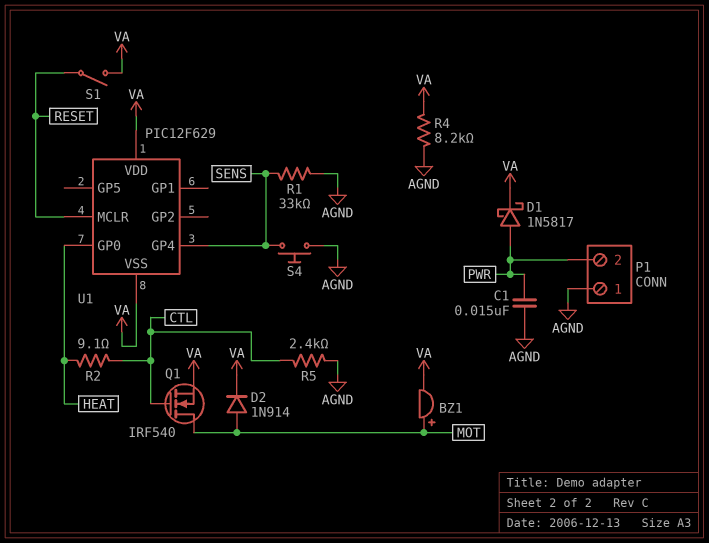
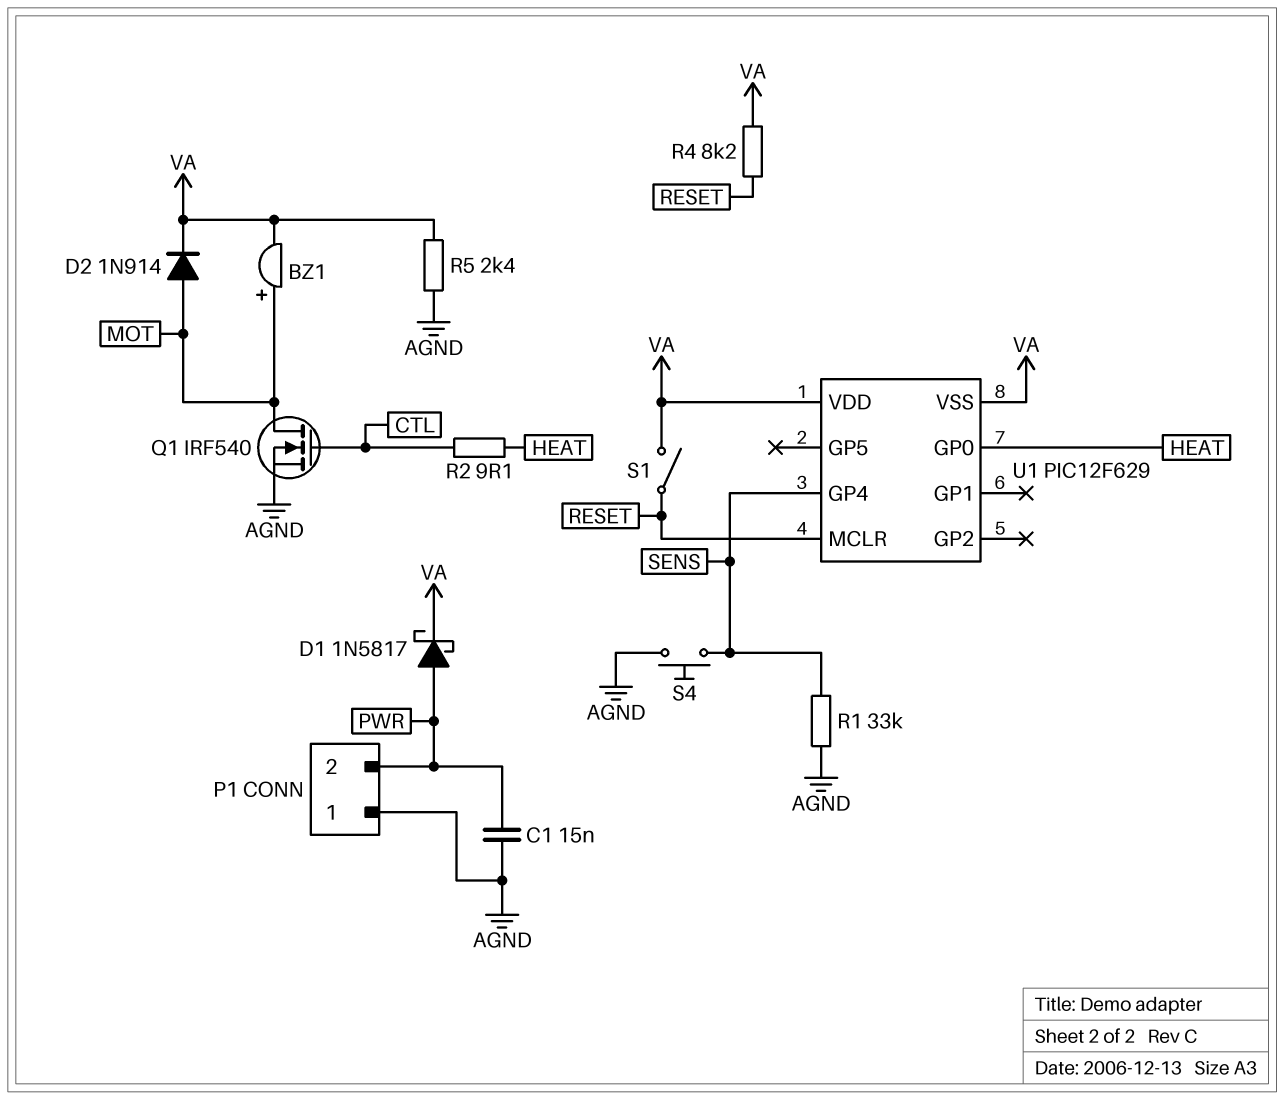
Q1: NMOS IRF540 (G CTL, D MOT, S VA) -> NMOS IRF540 (G CTL, D MOT, S AGND)
R4: 8.2k (AGND, VA) -> 8.2k (RESET, VA)
R5: 2.4k (AGND, CTL) -> 2.4k (AGND, VA)

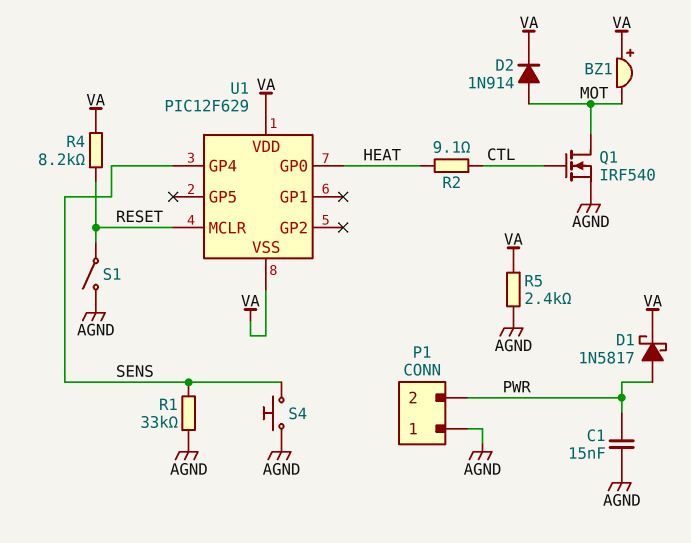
BZ1: buzzer (plus MOT, minus VA) -> buzzer (plus VA, minus MOT)
S1: switch (RESET, VA) -> switch (AGND, RESET)

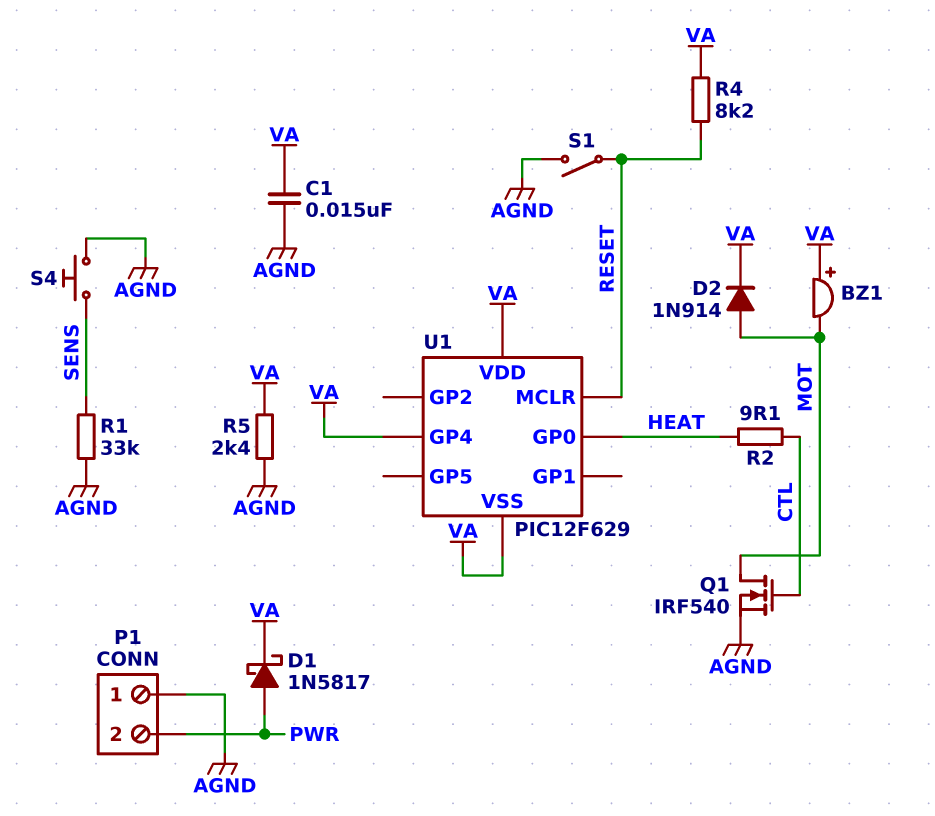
C1: 15nF (AGND, PWR) -> 15nF (AGND, VA)
U1 pin GP4: SENS -> VA

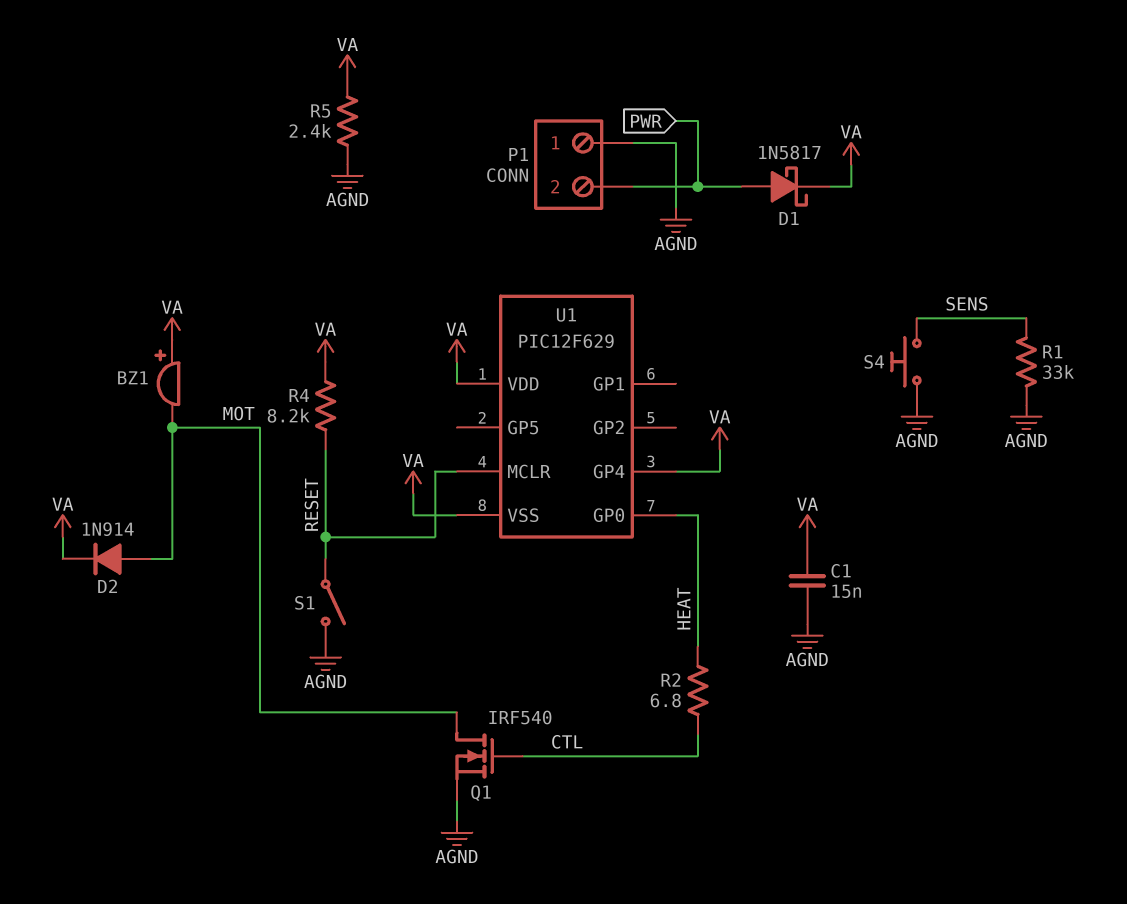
R2: 9.1 (CTL, HEAT) -> 6.8 (CTL, HEAT)

